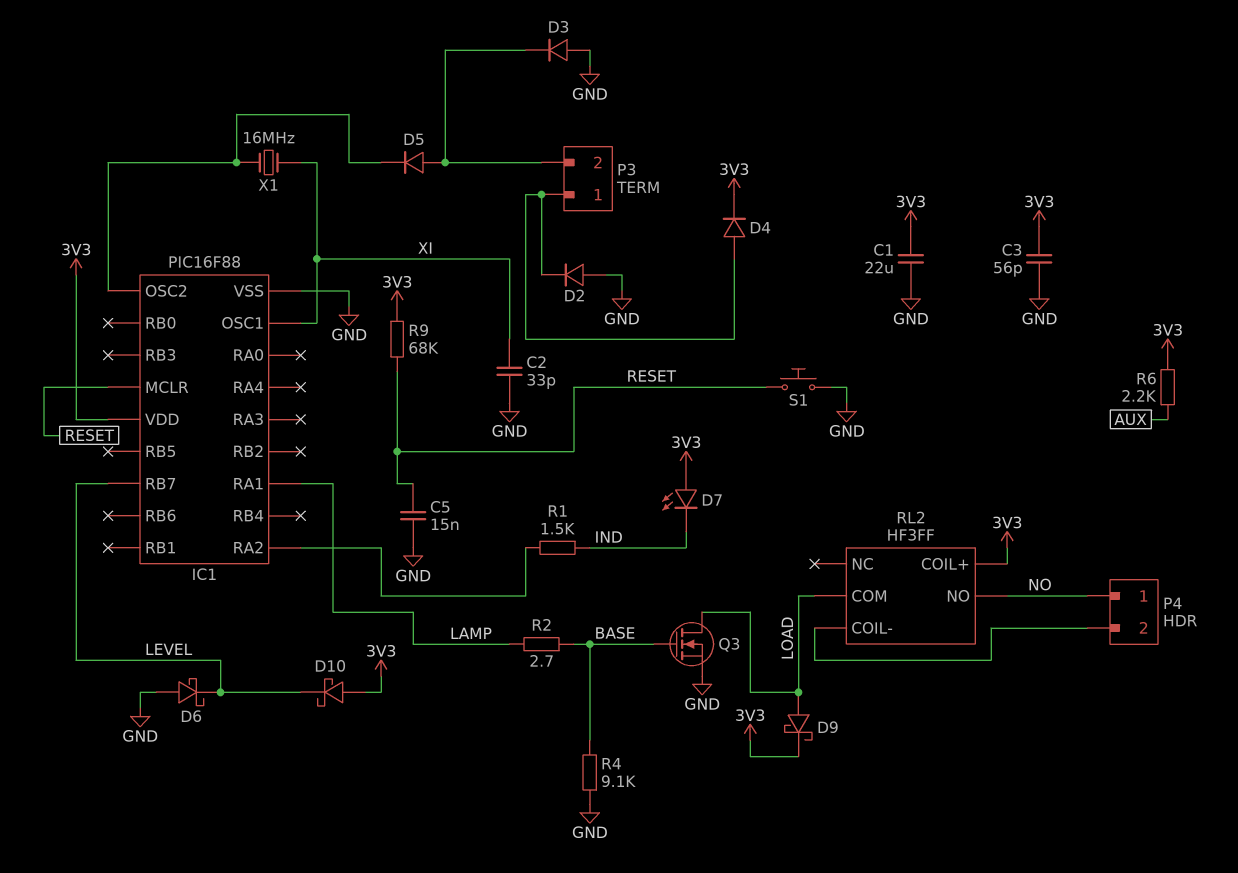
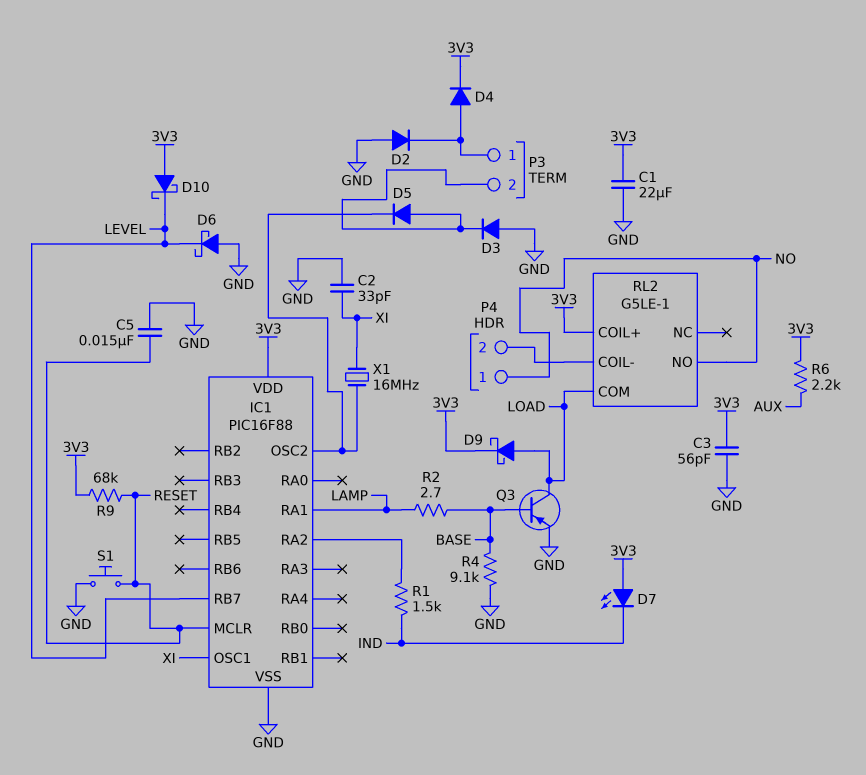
Q3: NMOS (G BASE, D LOAD, S GND) -> PNP (B BASE, C LOAD, E GND)
RL2: HF3FF -> G5LE-1

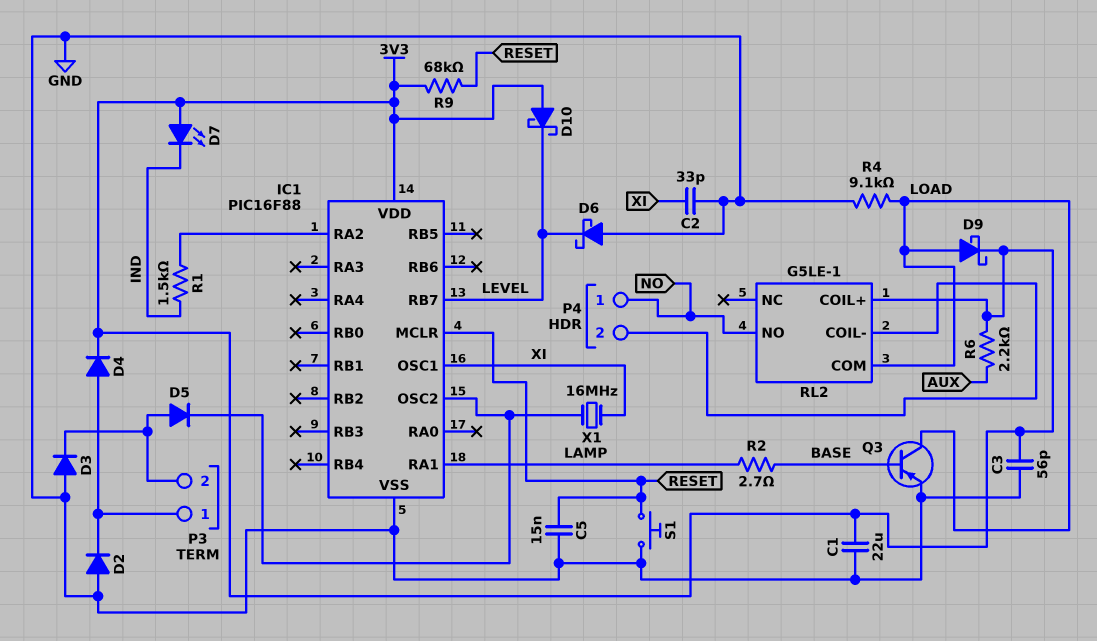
R4: 9.1k (BASE, GND) -> 9.1k (GND, LOAD)

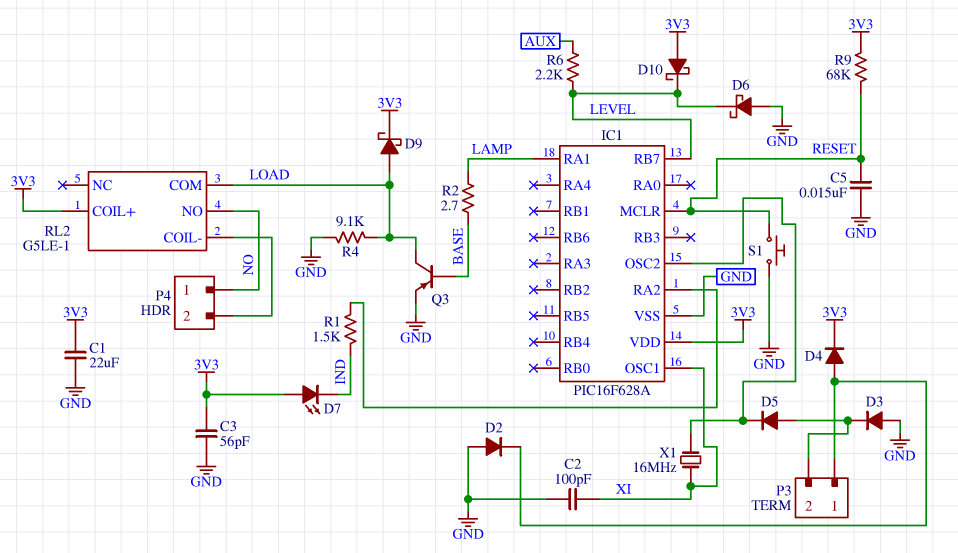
C2: 33pF (GND, XI) -> 100pF (GND, XI)
IC1: PIC16F88 -> PIC16F628A
R6: 2.2k (3V3, AUX) -> 2.2k (AUX, LEVEL)

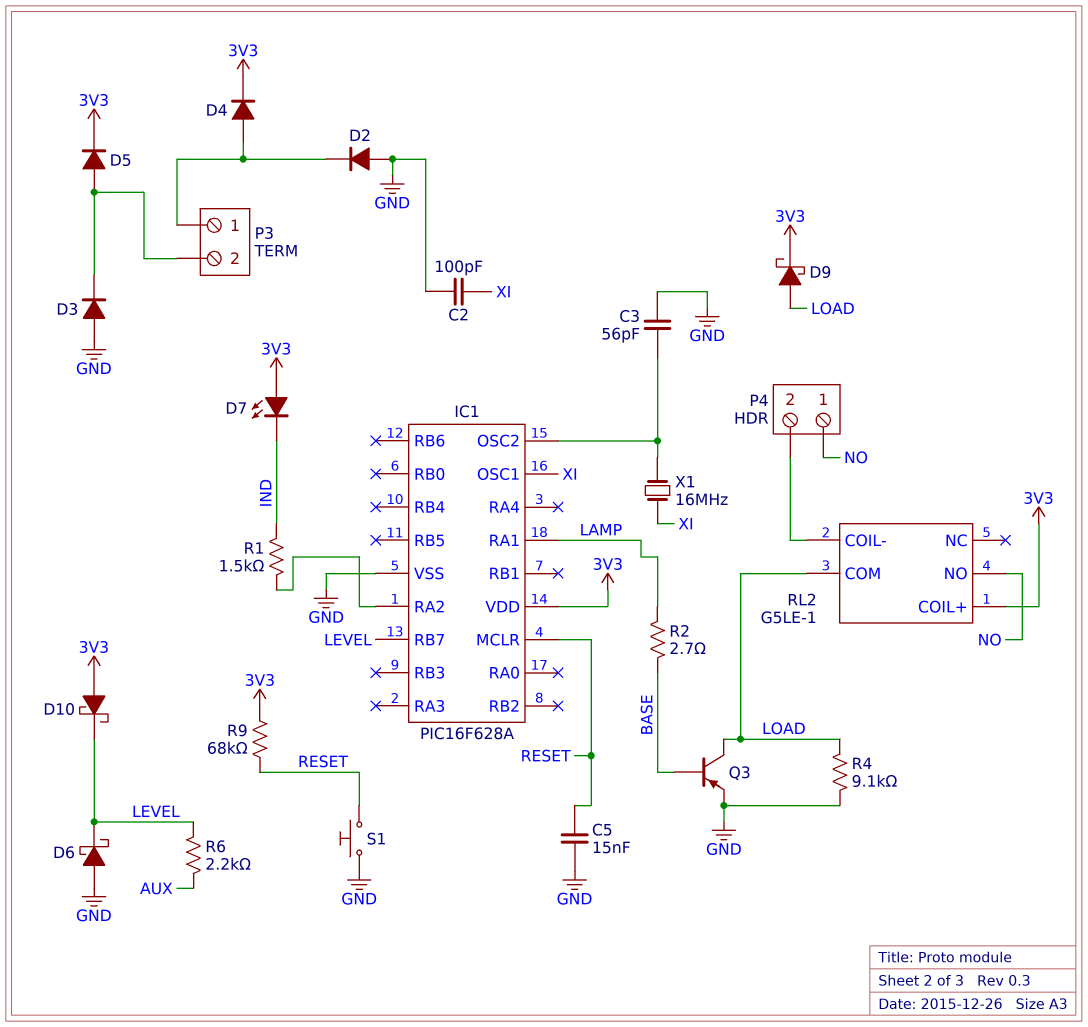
C1: 22uF (3V3, GND) -> none
C3: 56pF (3V3, GND) -> 56pF (GND, IC1/OSC2)
D5: diode (A P3/2, K IC1/OSC2) -> diode (A P3/2, K 3V3)

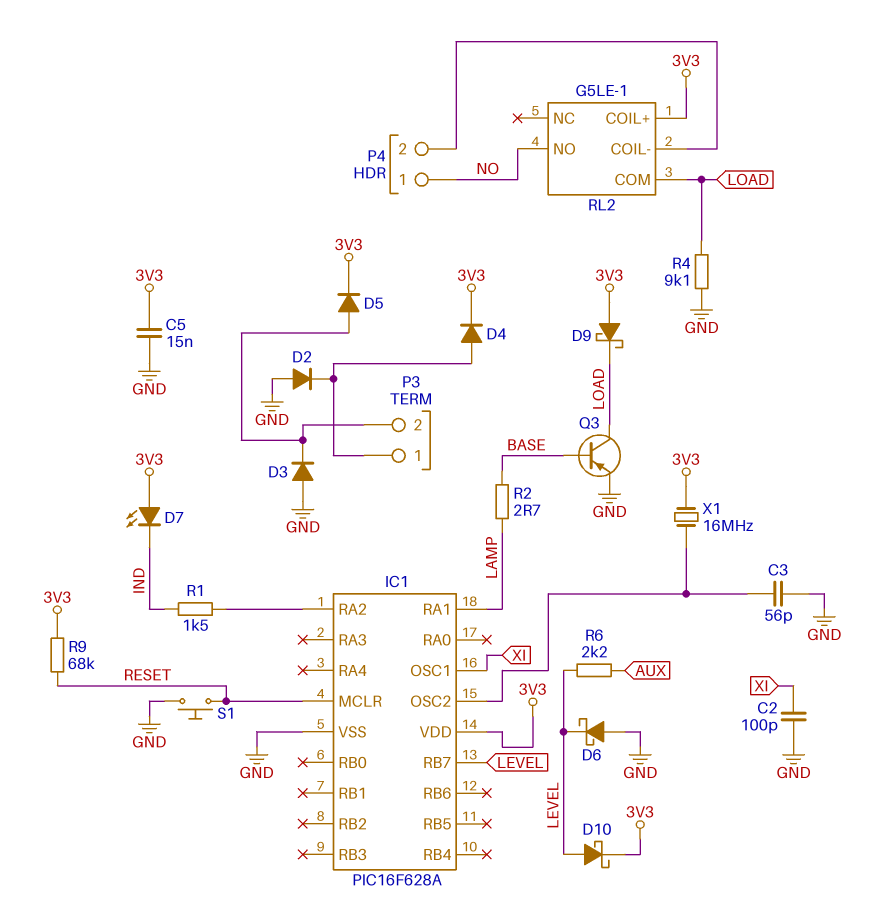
C5: 15nF (GND, RESET) -> 15nF (3V3, GND)
D9: schottky (A LOAD, K 3V3) -> schottky (A 3V3, K LOAD)
D10: schottky (A 3V3, K LEVEL) -> schottky (A LEVEL, K 3V3)
X1: 16MHz (IC1/OSC2, XI) -> 16MHz (3V3, IC1/OSC2)

